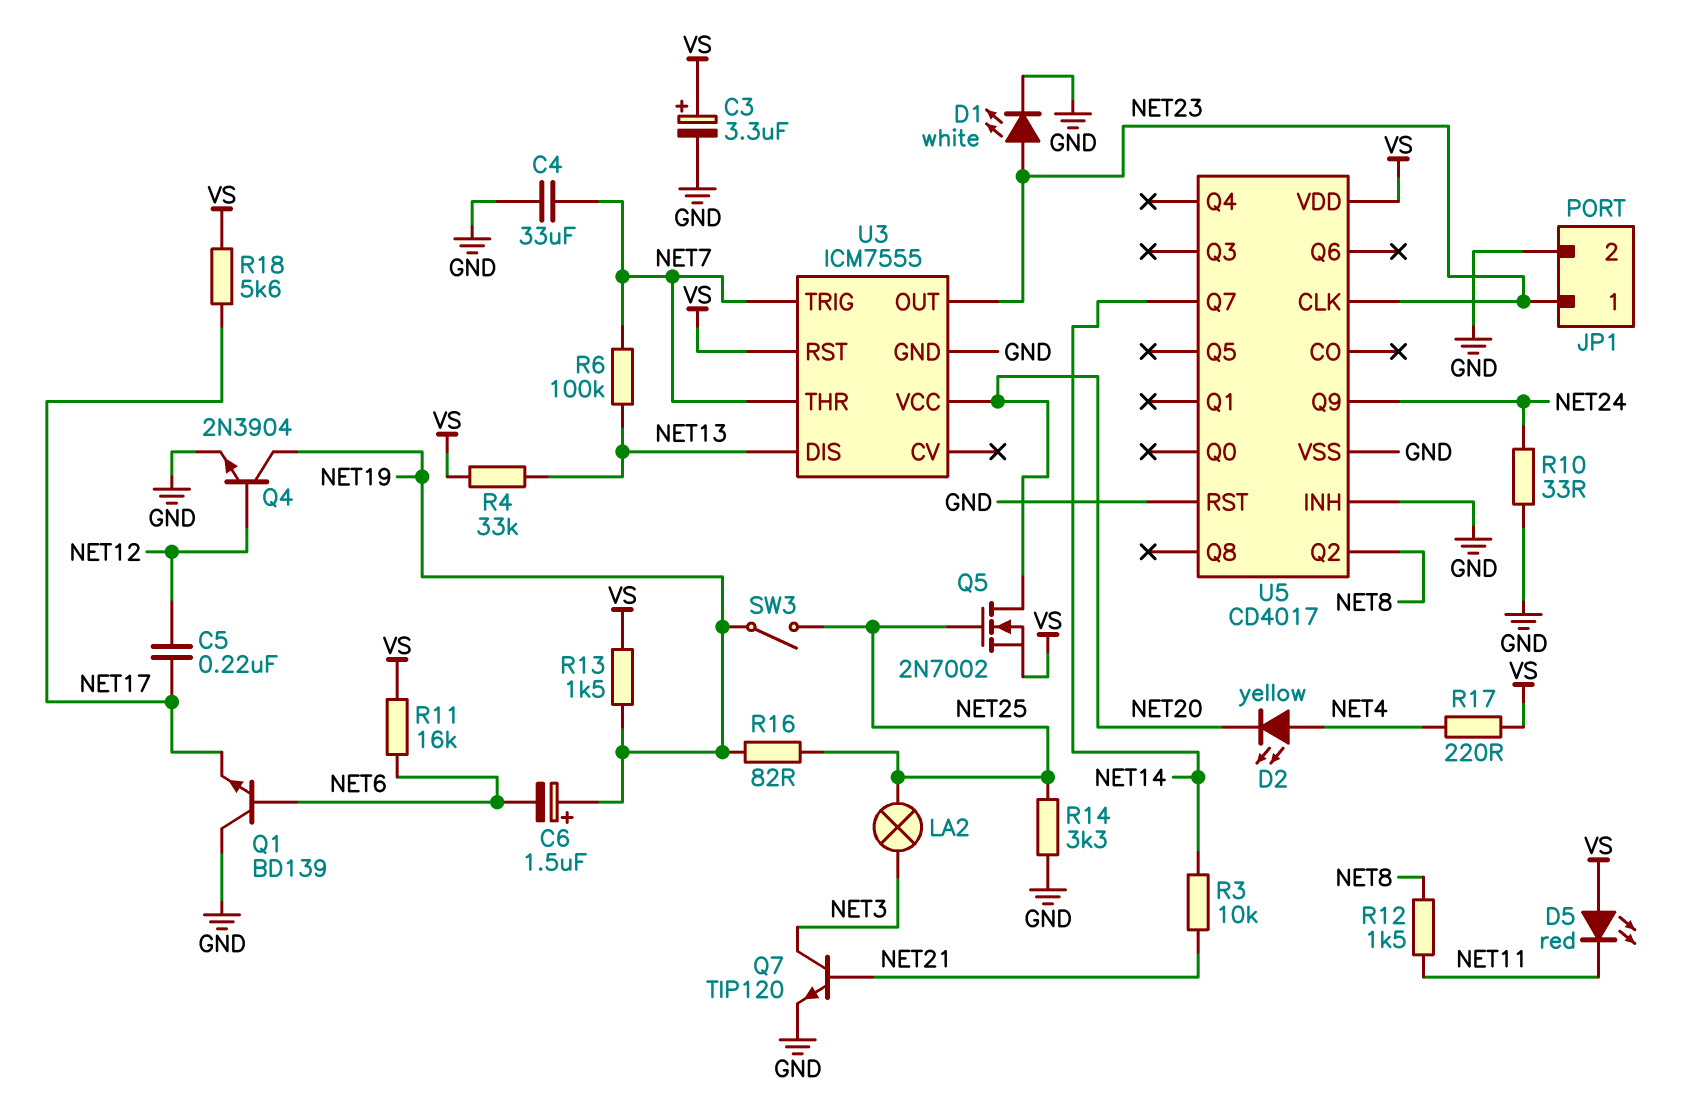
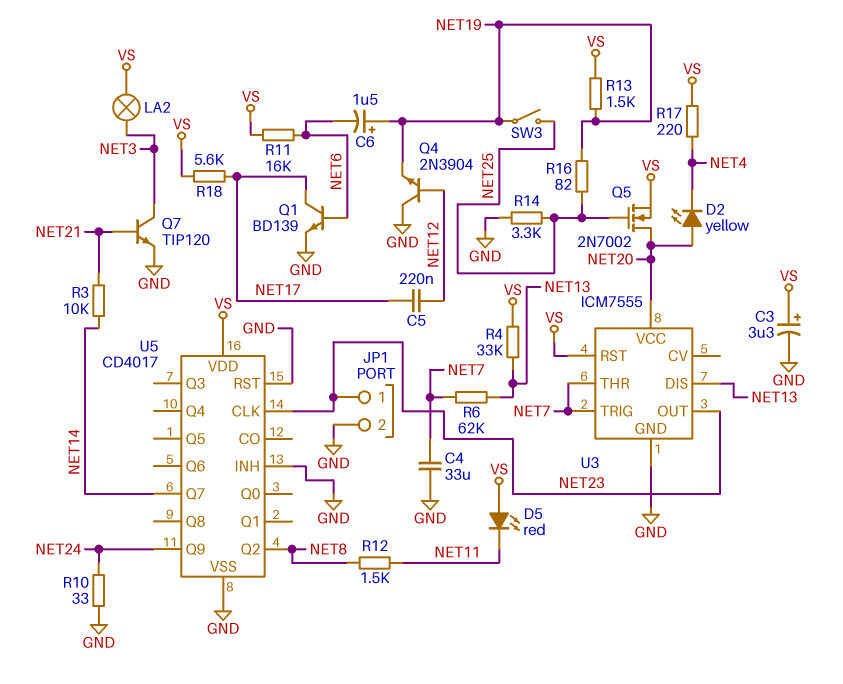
D1: LED white (A NET23, K GND) -> none
D2: LED yellow (A NET4, K NET20) -> LED yellow (A NET20, K NET4)
LA2: lamp (NET3, NET25) -> lamp (NET3, VS)
Q1: NPN BD139 (B NET6, C GND, E NET17) -> NPN BD139 (B NET6, C NET17, E GND)
Q4: NPN 2N3904 (B NET12, C NET19, E GND) -> NPN 2N3904 (B NET12, C GND, E NET19)
R6: 100k (NET7, NET13) -> 62k (NET7, NET13)

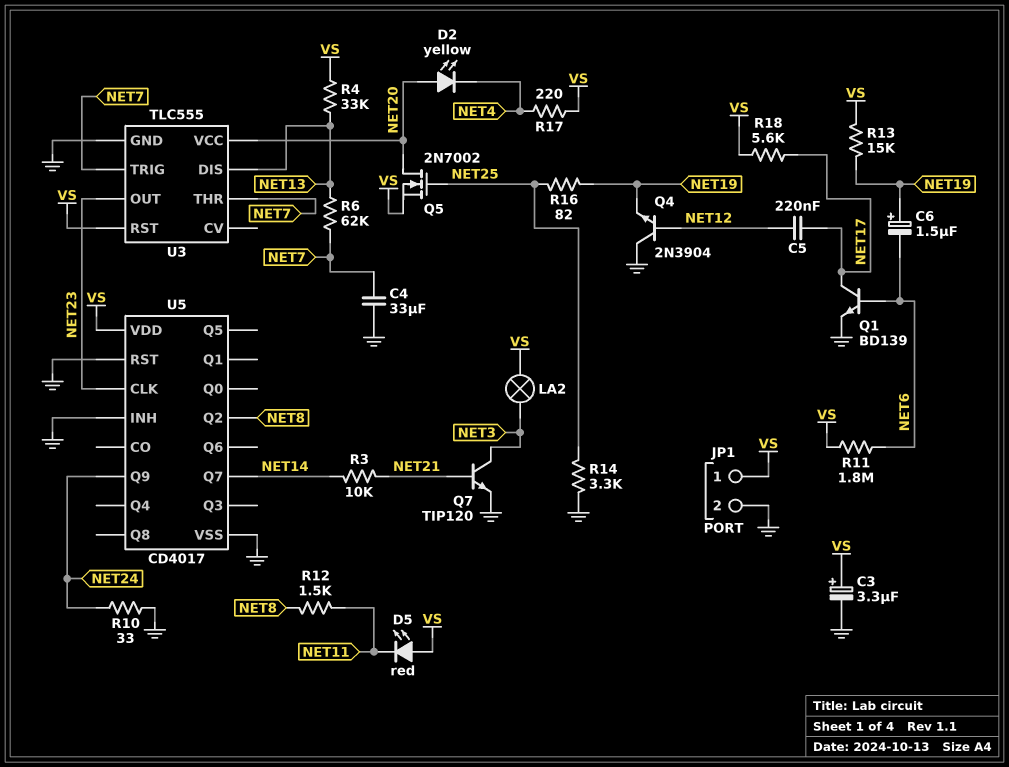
JP1 pin 1: NET23 -> VS
R11: 16k (NET6, VS) -> 1.8M (NET6, VS)
R13: 1.5k (NET19, VS) -> 15k (NET19, VS)
SW3: switch (NET19, NET25) -> none
U3: ICM7555 -> TLC555

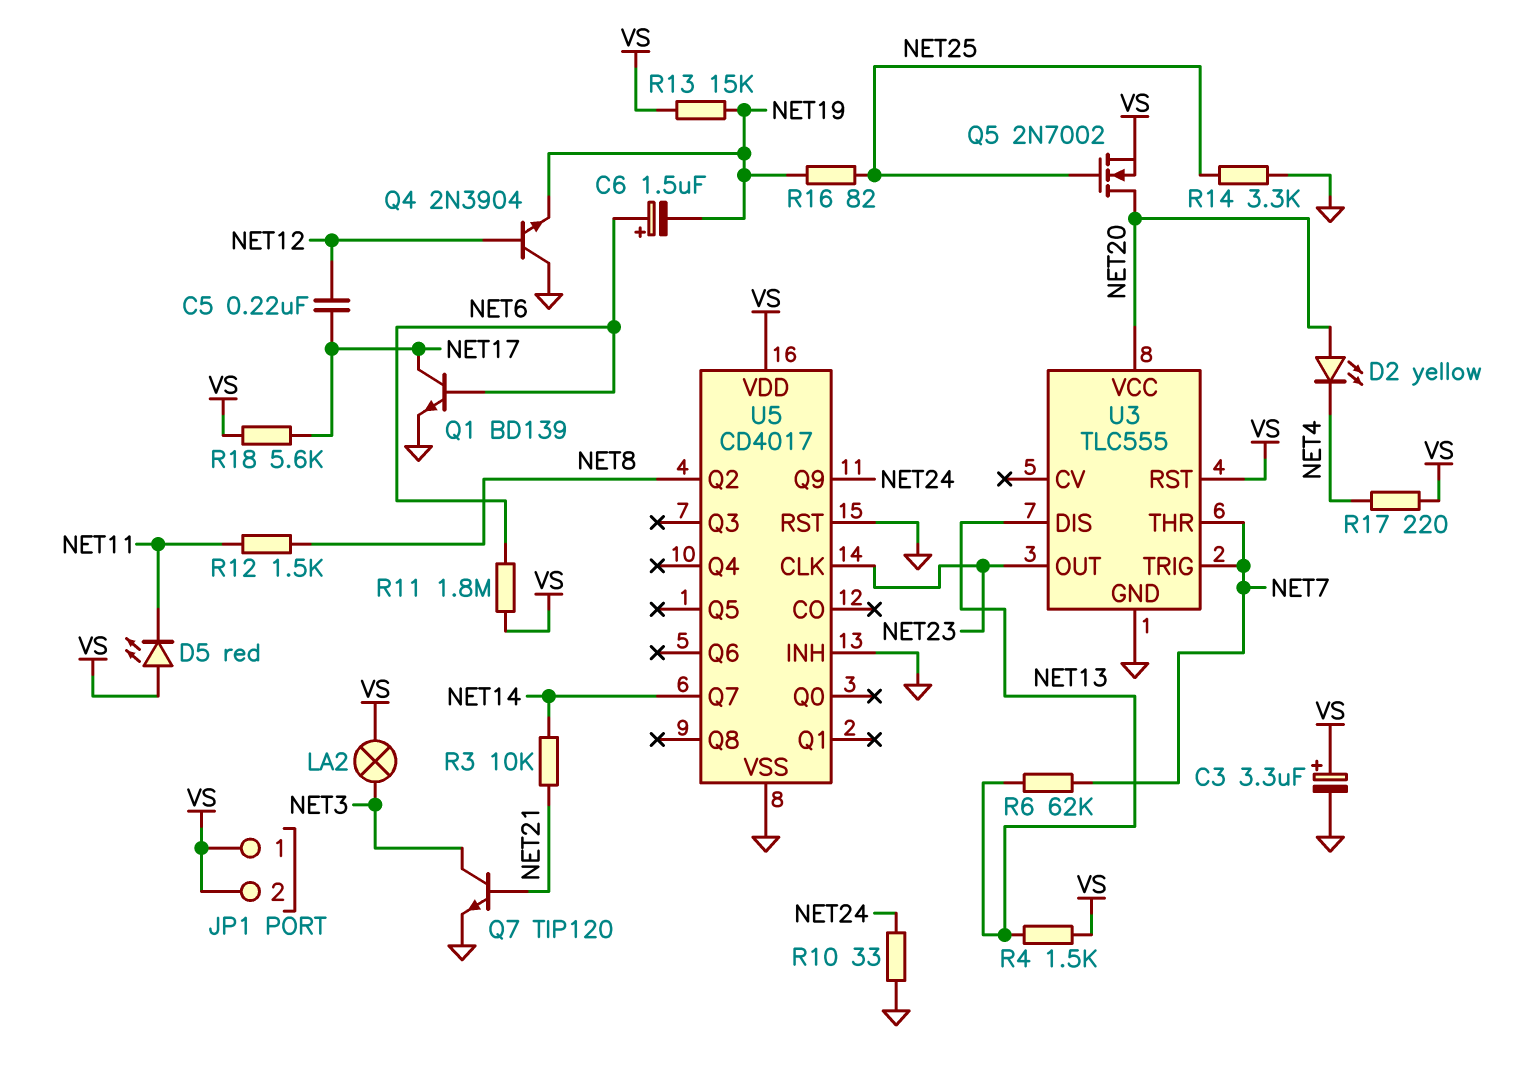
C4: 33uF (GND, NET7) -> none
C6: 1.5uF (plus NET19, minus NET6) -> 1.5uF (plus NET6, minus NET19)
JP1 pin 2: GND -> VS
R4: 33k (NET13, VS) -> 1.5k (NET13, VS)

